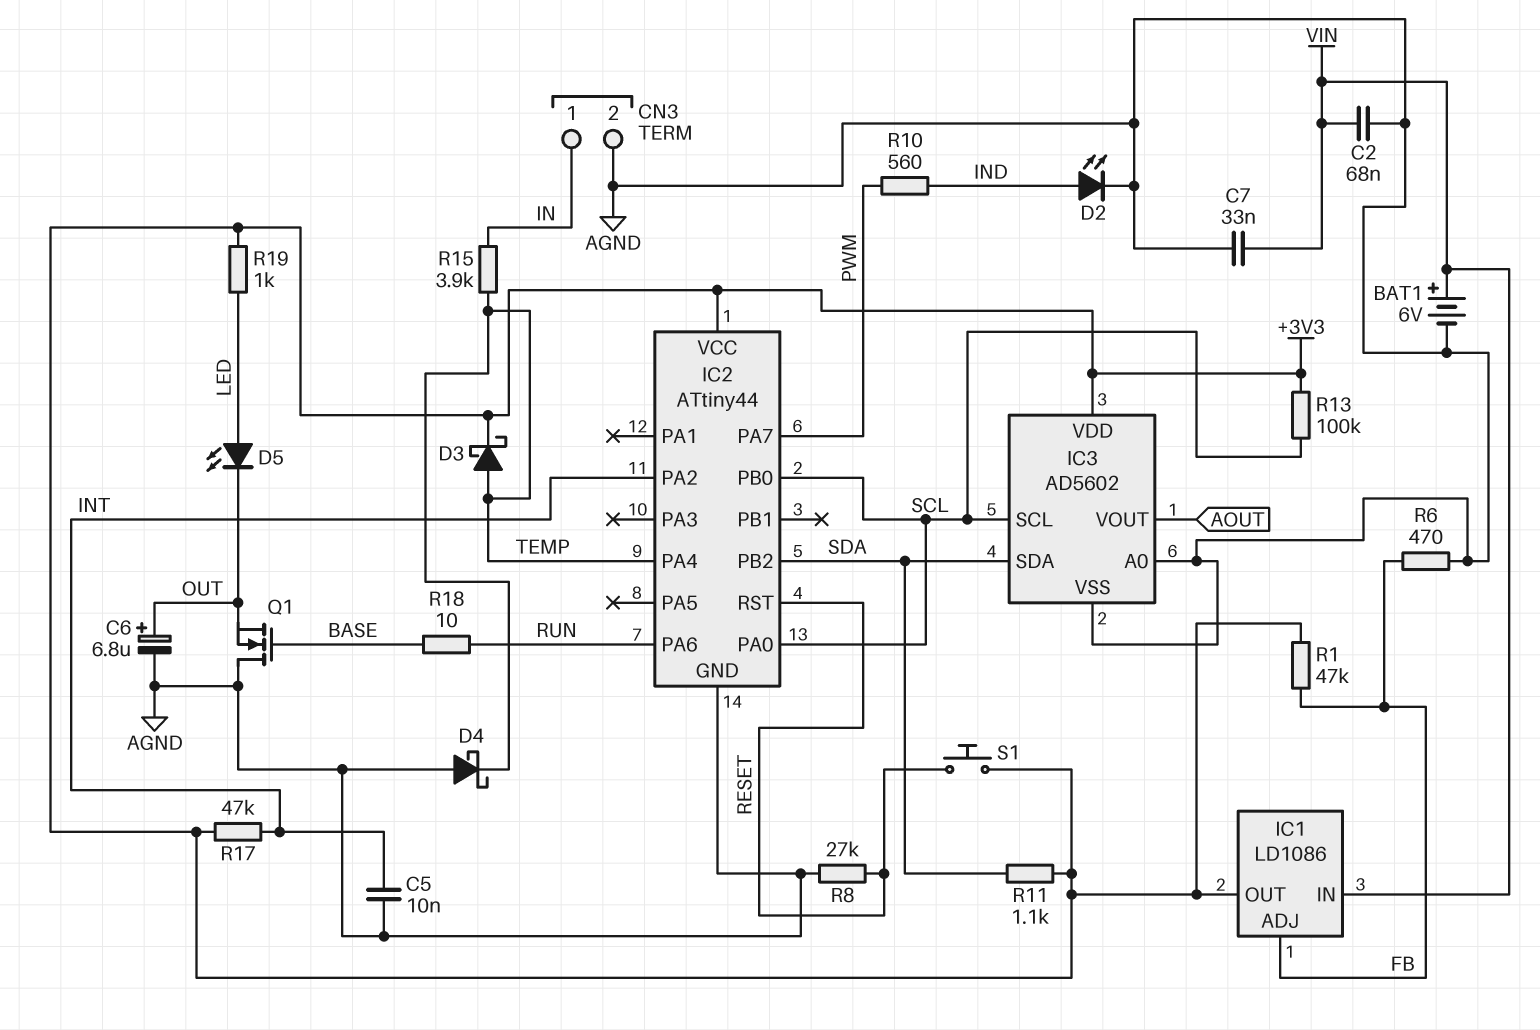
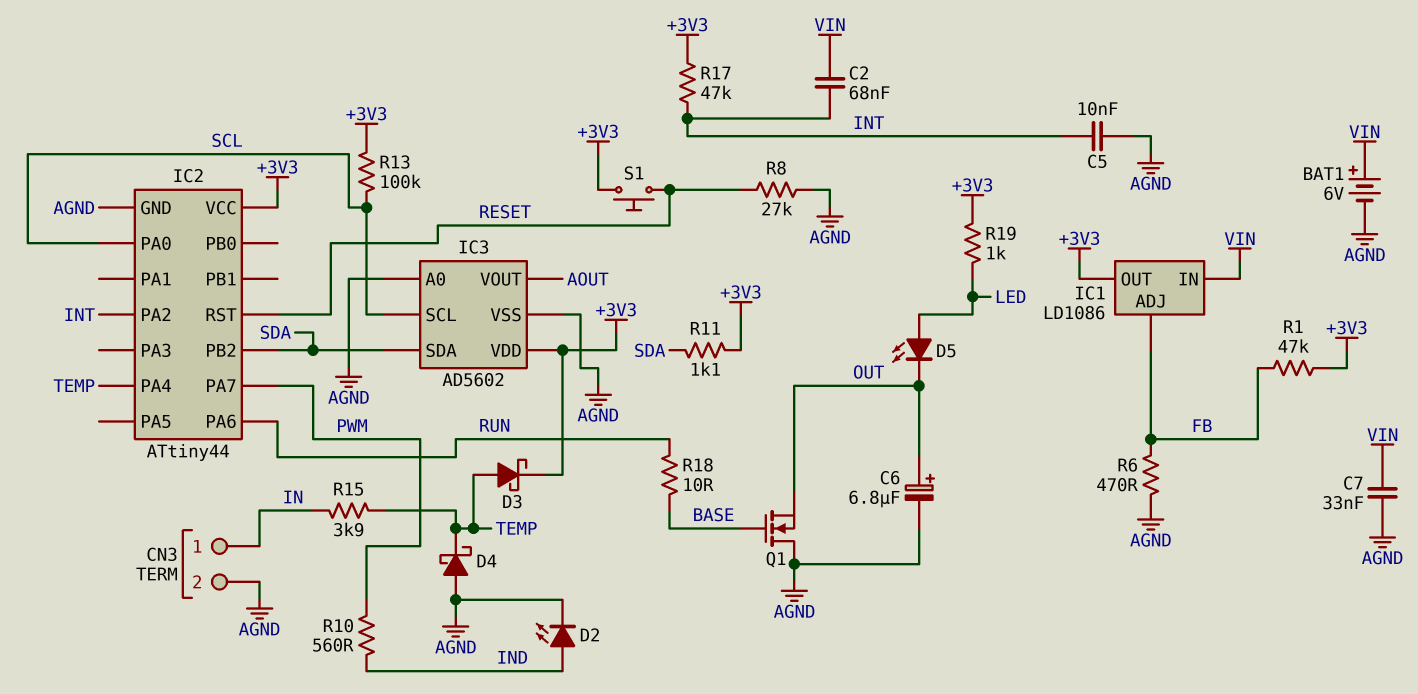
C2: 68nF (AGND, VIN) -> 68nF (INT, VIN)
IC2 pin PB0: SCL -> none

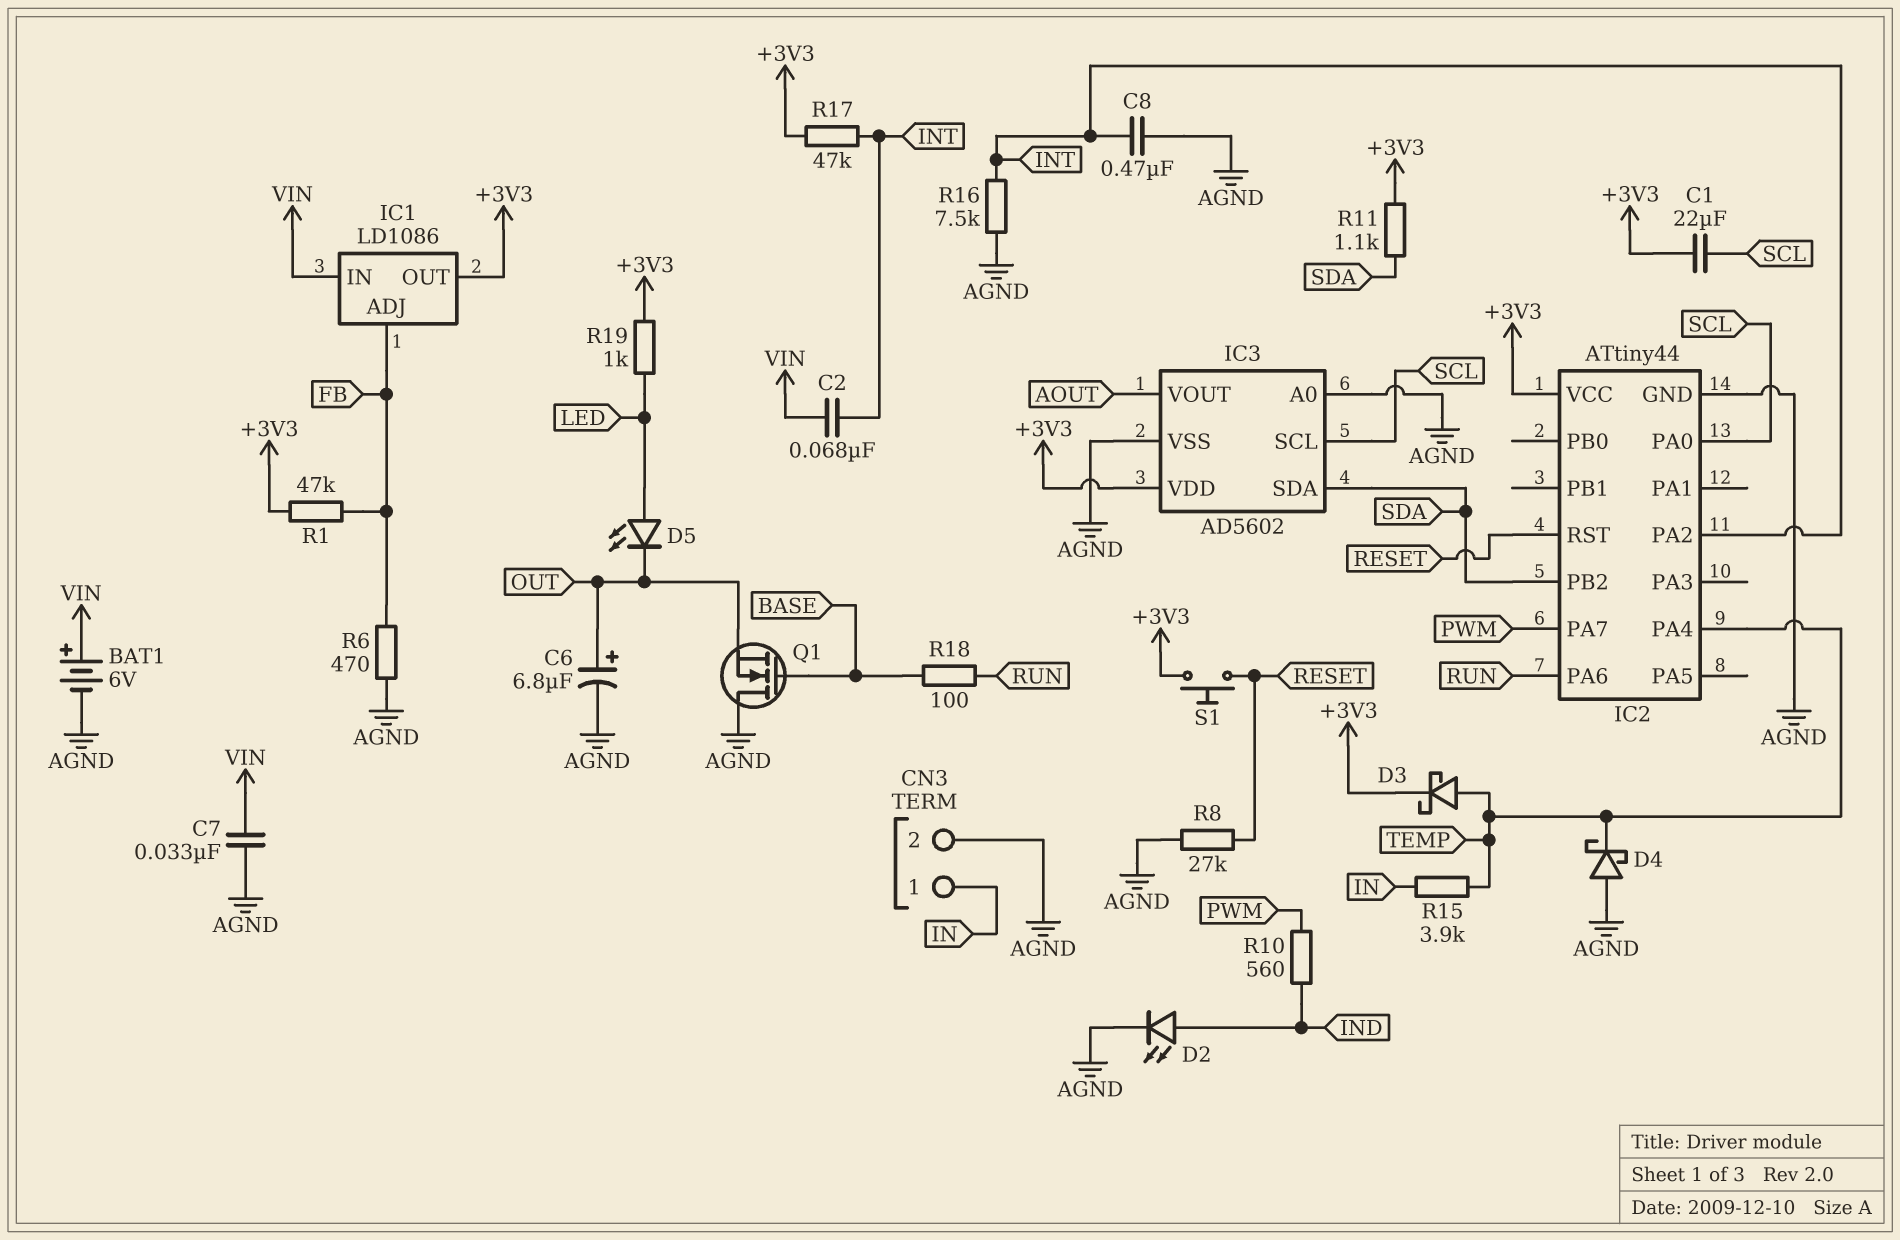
C1: none -> 22uF (+3V3, SCL)
C5: 10nF (AGND, INT) -> none
C8: none -> 470nF (AGND, INT)
R13: 100k (+3V3, SCL) -> none
R16: none -> 7.5k (AGND, INT)
R18: 10 (BASE, RUN) -> 100 (BASE, RUN)

